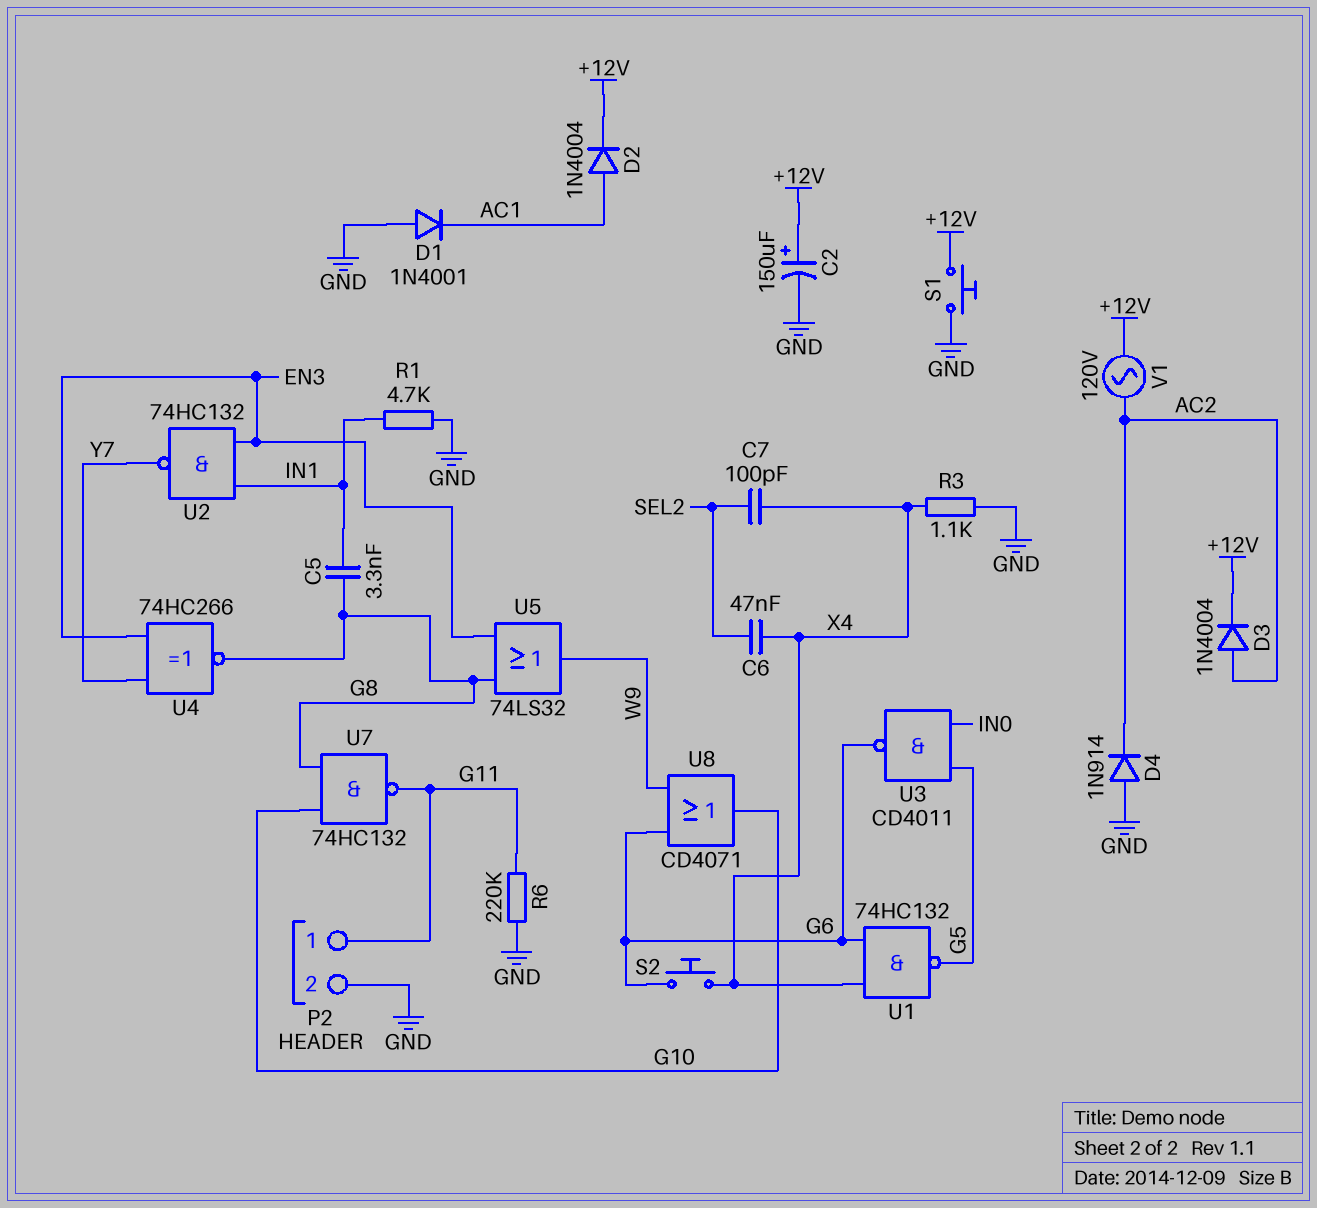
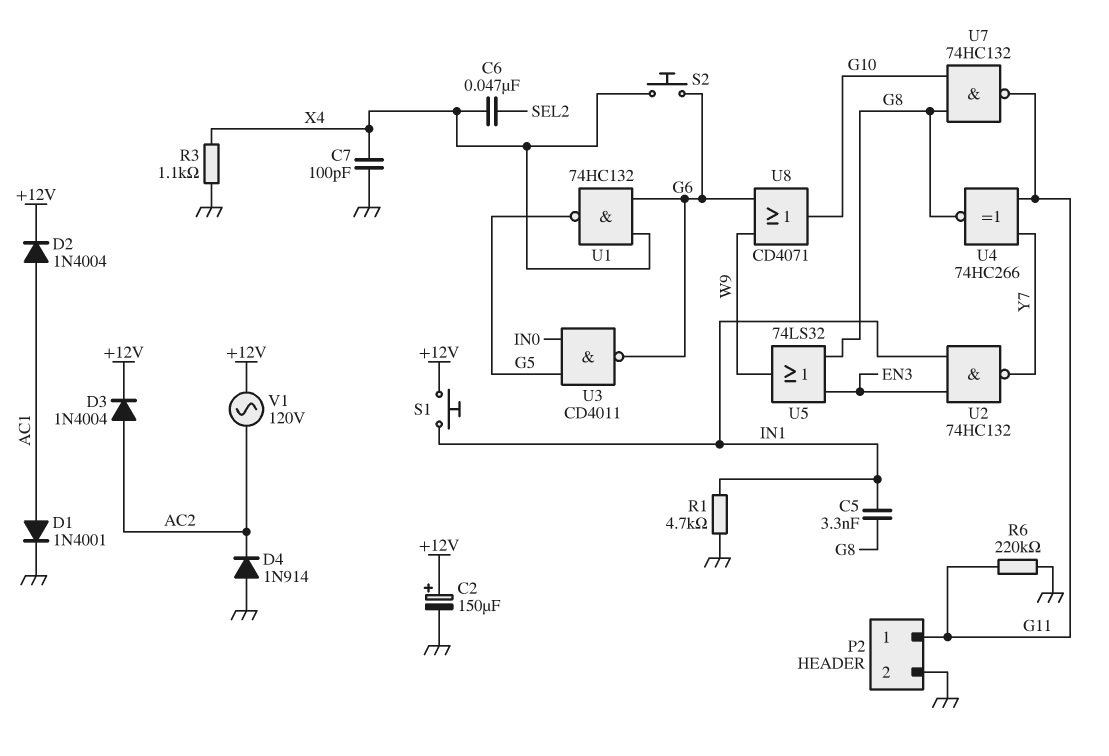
C7: 100pF (SEL2, X4) -> 100pF (GND, X4)
D1: diode 1N4001 (A GND, K AC1) -> diode 1N4001 (A AC1, K GND)
S1: button (+12V, GND) -> button (+12V, IN1)
U4: XNOR 74HC266 (in EN3, in Y7, out G8) -> XNOR 74HC266 (in G11, in Y7, out G8)

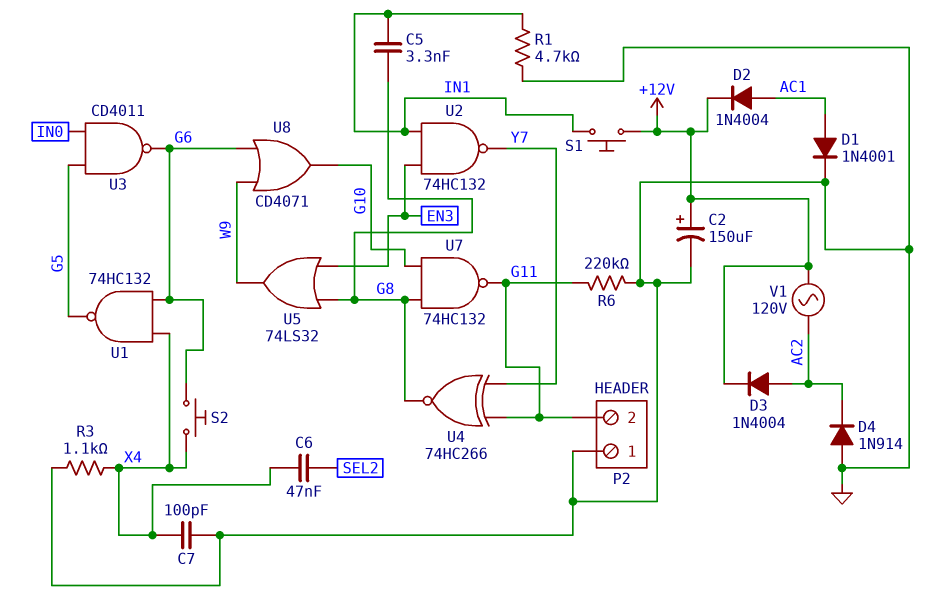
P2 pin 1: G11 -> GND
P2 pin 2: GND -> G11

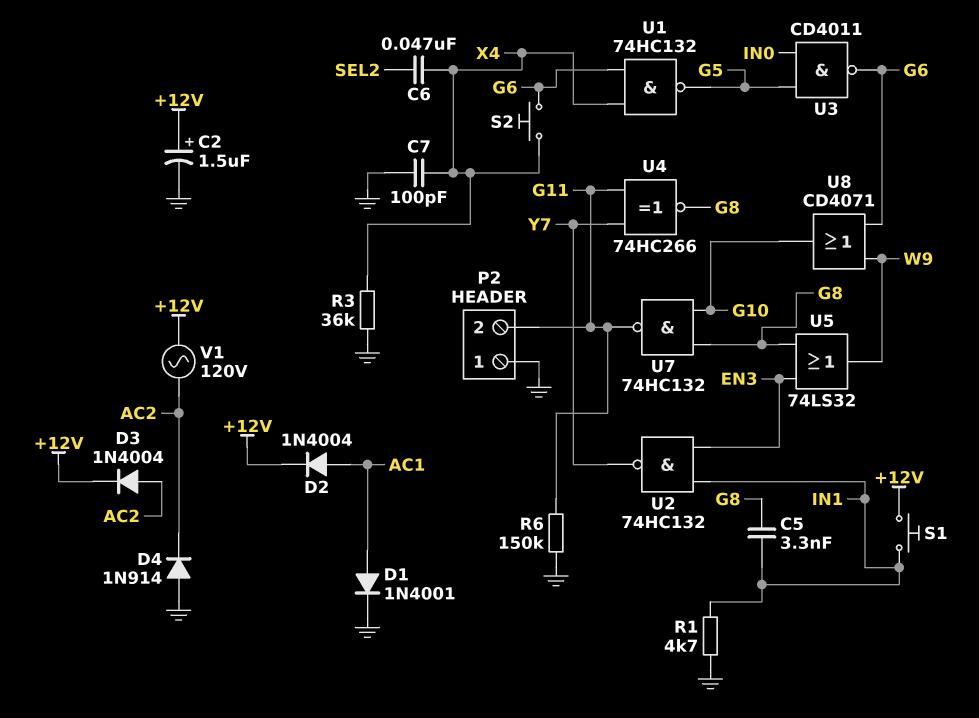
C2: 150uF (plus +12V, minus GND) -> 1.5uF (plus +12V, minus GND)
R3: 1.1k (GND, X4) -> 36k (GND, X4)
R6: 220k (G11, GND) -> 150k (G11, GND)

